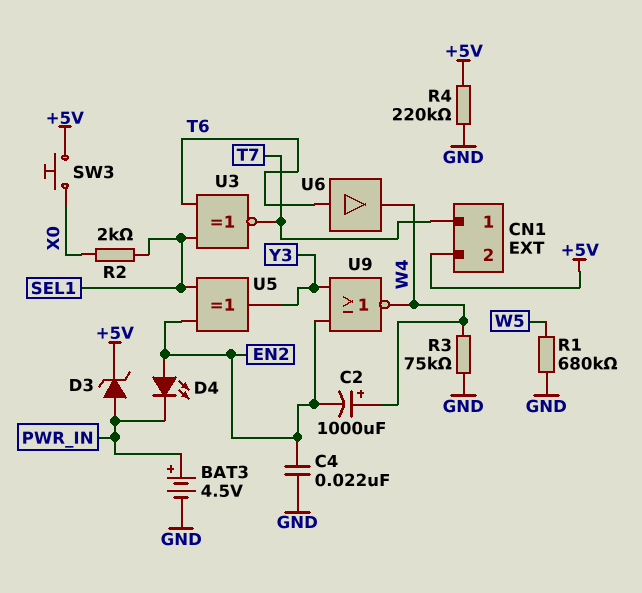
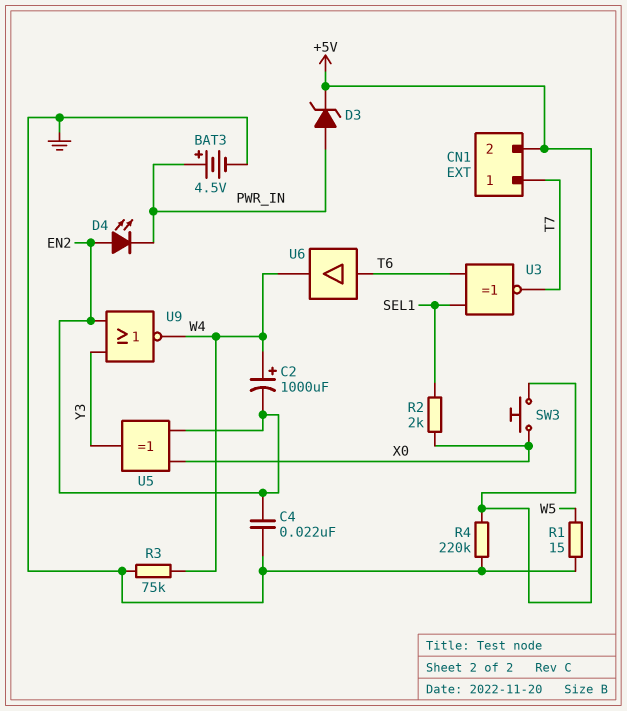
R1: 680k (GND, W5) -> 15 (GND, W5)
U5: XOR (in EN2, in SEL1, out Y3) -> XOR (in EN2, in X0, out Y3)

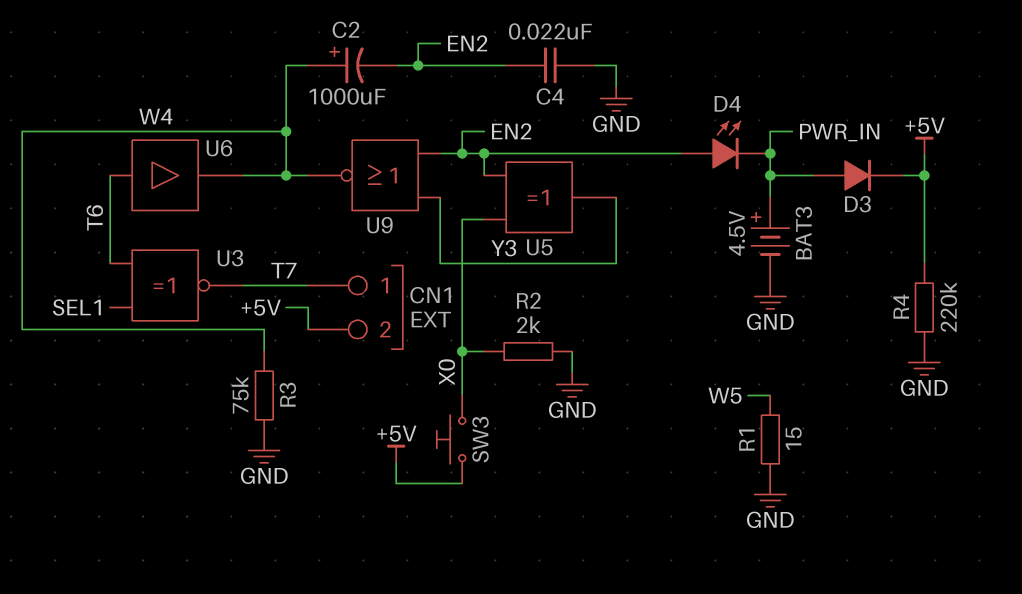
D3: zener (A PWR_IN, K +5V) -> diode (A PWR_IN, K +5V)
R2: 2k (SEL1, X0) -> 2k (GND, X0)

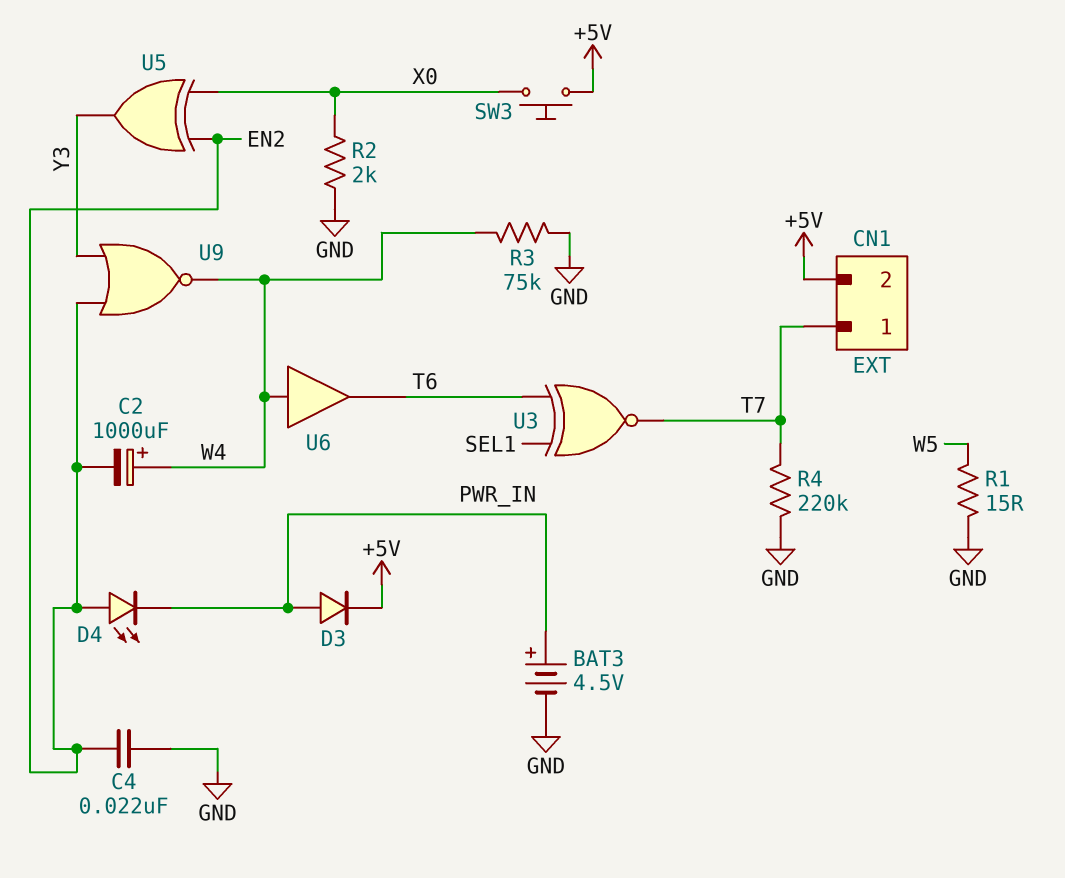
R4: 220k (+5V, GND) -> 220k (GND, T7)
U6: buffer (in T6, out W4) -> buffer (in W4, out T6)

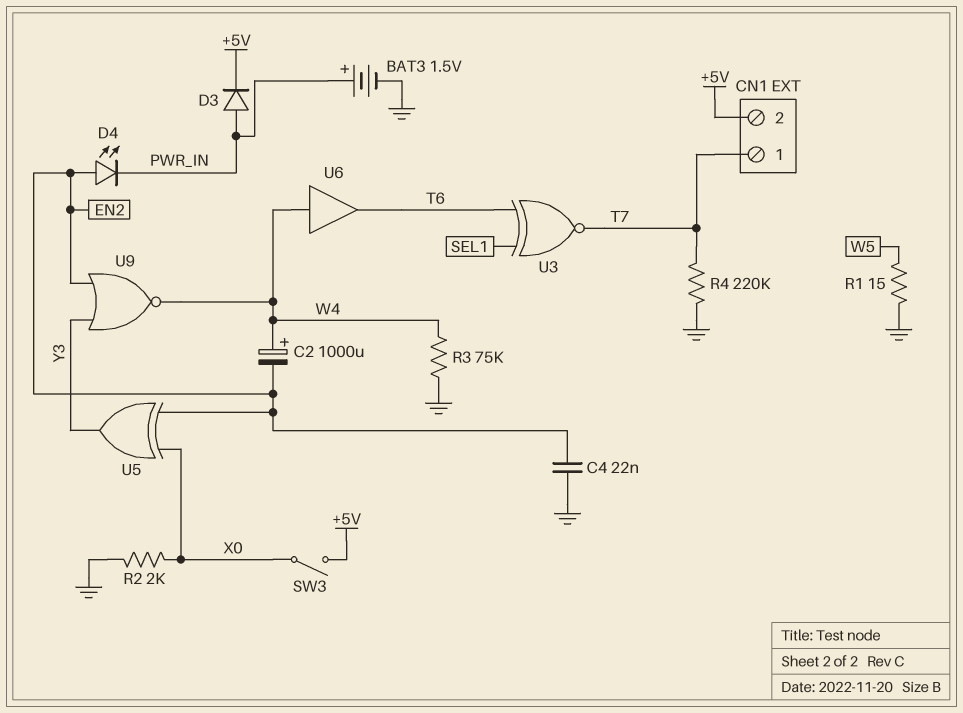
BAT3: 4.5V (plus PWR_IN, minus GND) -> 1.5V (plus PWR_IN, minus GND)
SW3: button (+5V, X0) -> switch (+5V, X0)

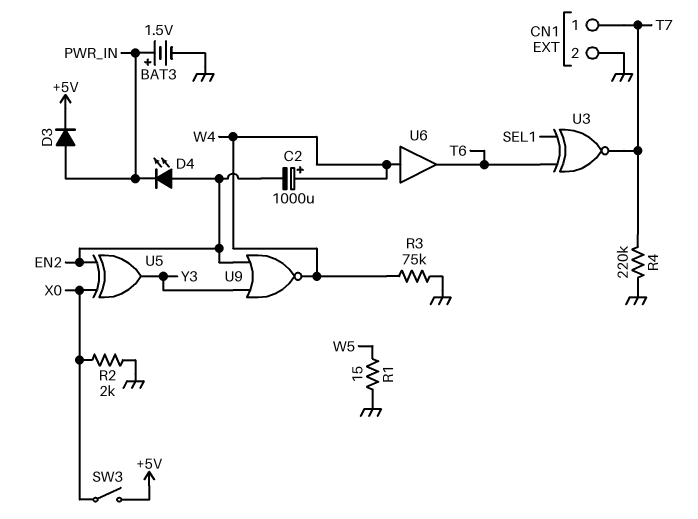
C4: 22nF (EN2, GND) -> none
CN1 pin 2: +5V -> GND

